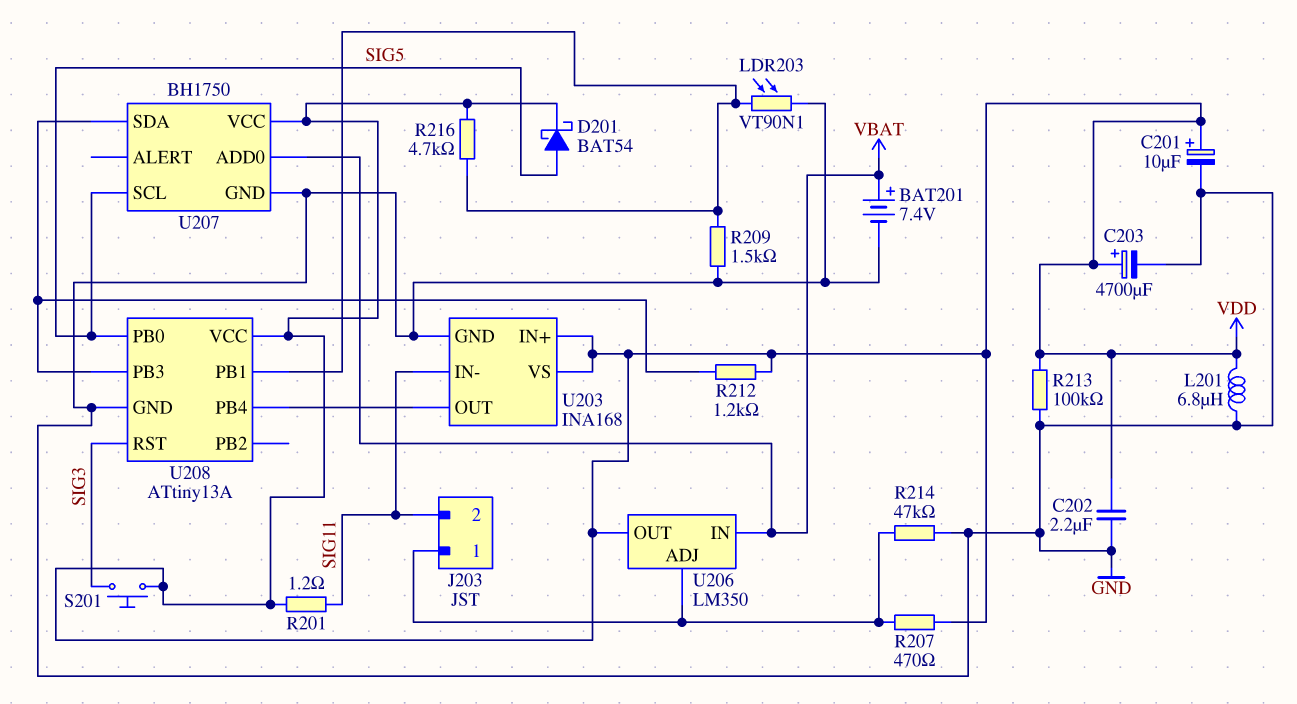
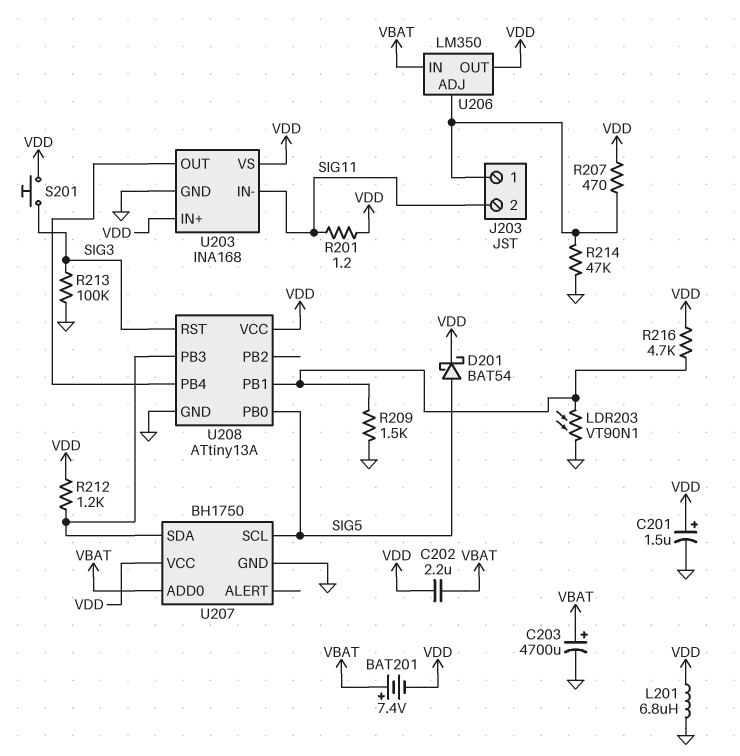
BAT201: 7.4V (plus VBAT, minus GND) -> 7.4V (plus VBAT, minus VDD)
C201: 10uF (plus VDD, minus GND) -> 1.5uF (plus VDD, minus GND)
C202: 2.2uF (GND, VDD) -> 2.2uF (VBAT, VDD)
C203: 4700uF (plus VDD, minus GND) -> 4700uF (plus VBAT, minus GND)
R213: 100k (GND, VDD) -> 100k (GND, SIG3)

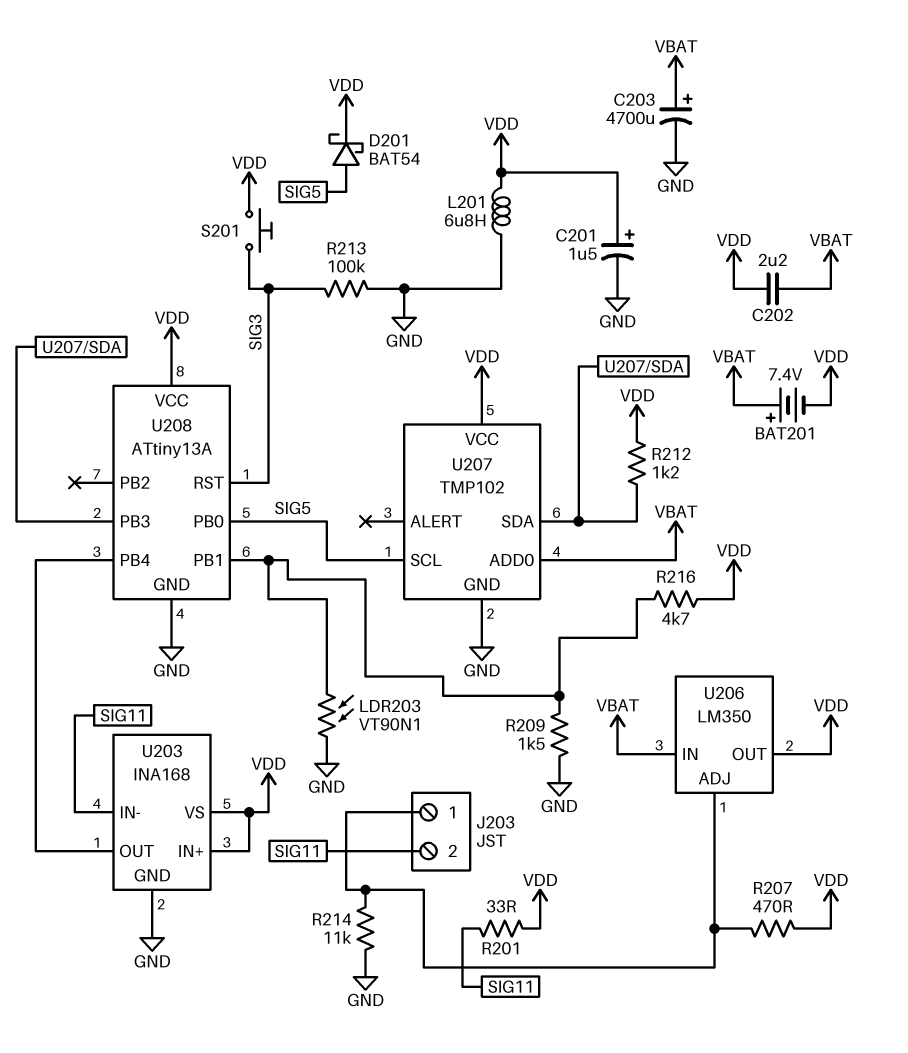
R201: 1.2 (SIG11, VDD) -> 33 (SIG11, VDD)
R214: 47k (GND, J203/1) -> 11k (GND, J203/1)
U207: BH1750 -> TMP102

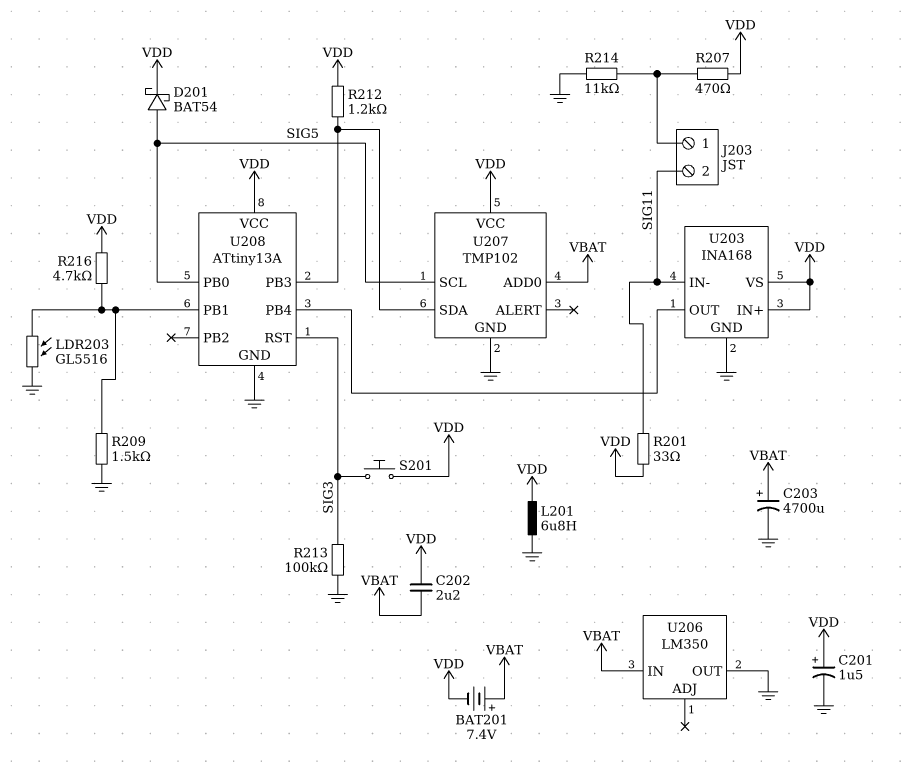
LDR203: VT90N1 (GND, U208/PB1) -> GL5516 (GND, U208/PB1)
U206 pin ADJ: J203/1 -> none
U206 pin OUT: VDD -> GND

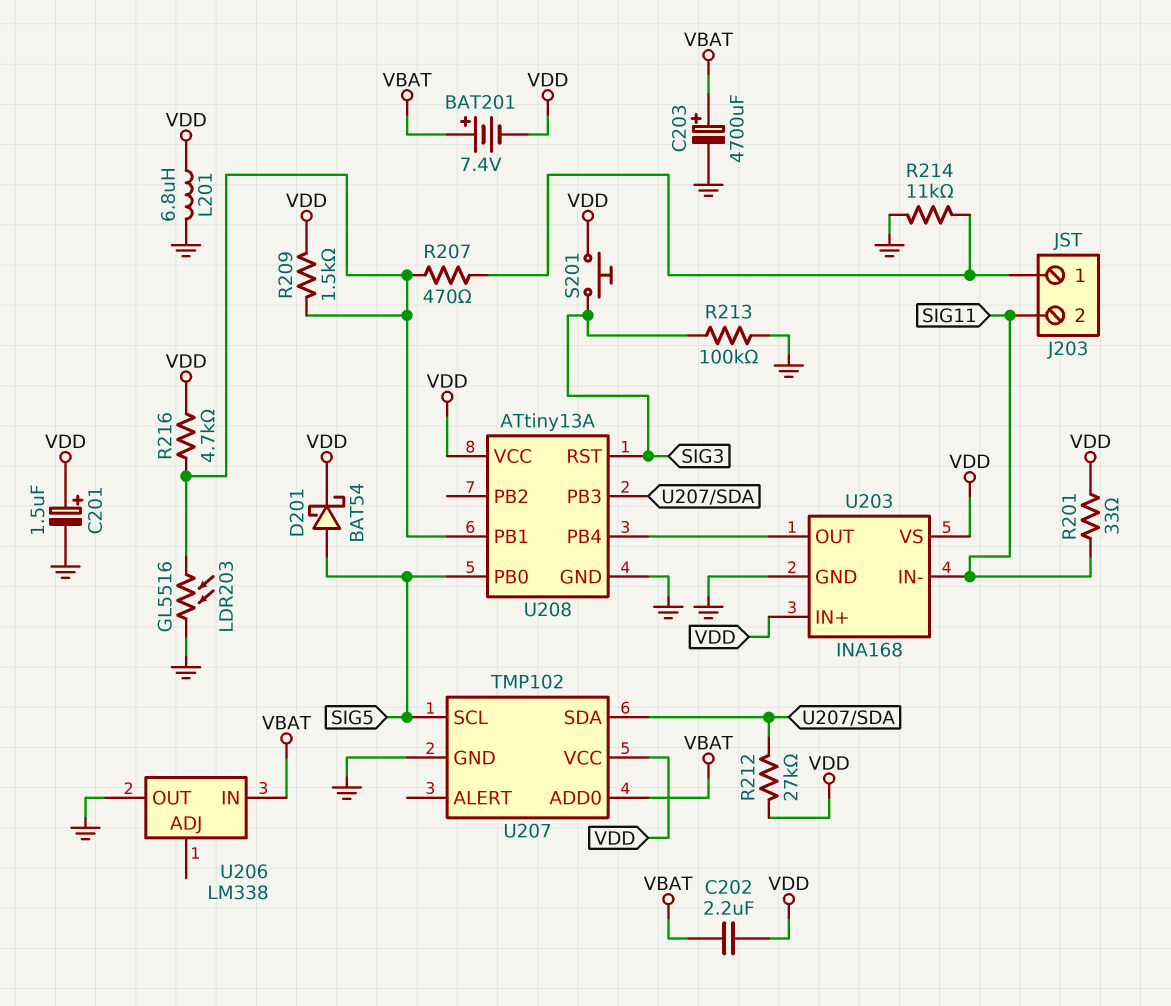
R207: 470 (J203/1, VDD) -> 470 (J203/1, U208/PB1)
R209: 1.5k (GND, U208/PB1) -> 1.5k (U208/PB1, VDD)
R212: 1.2k (U207/SDA, VDD) -> 27k (U207/SDA, VDD)
U206: LM350 -> LM338

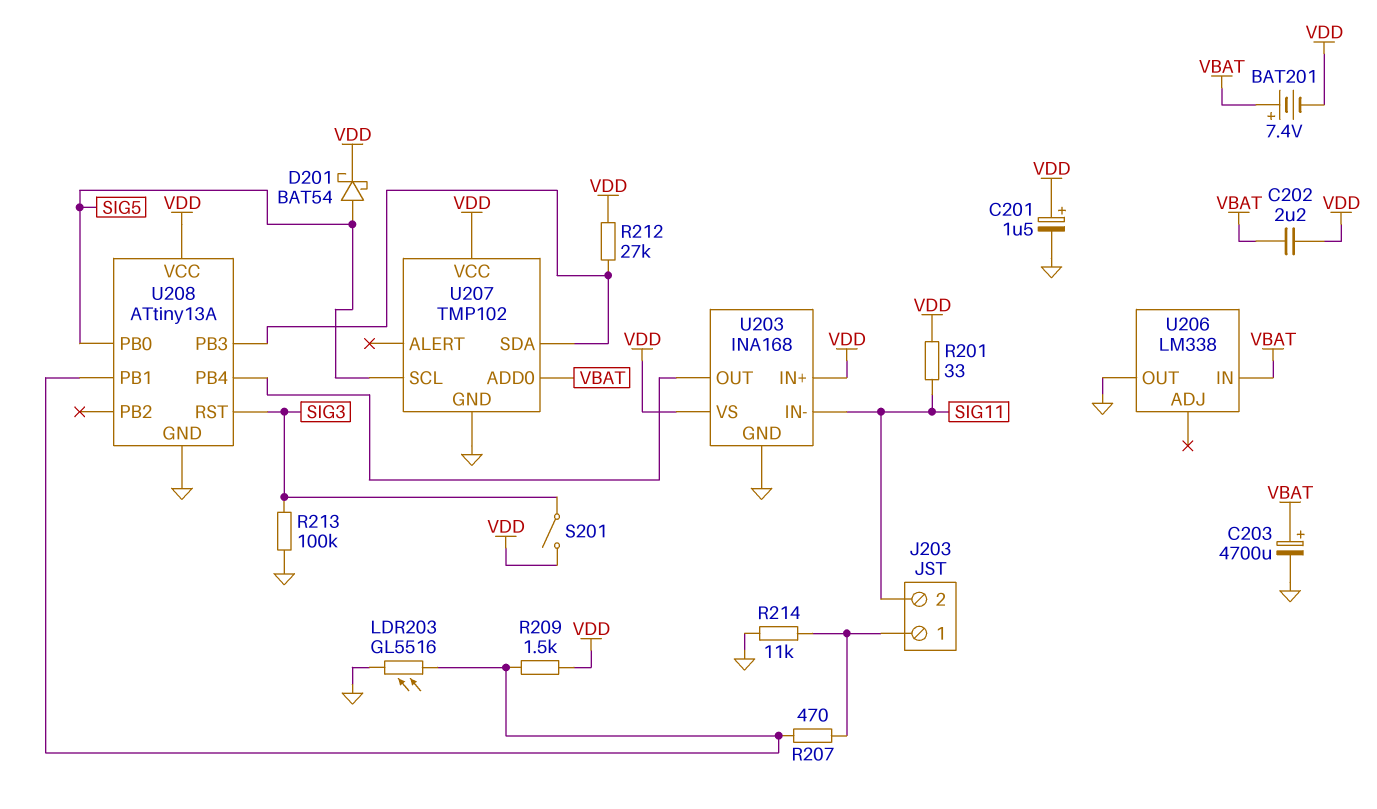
L201: 6.8uH (GND, VDD) -> none
R216: 4.7k (U208/PB1, VDD) -> none
S201: button (SIG3, VDD) -> switch (SIG3, VDD)

